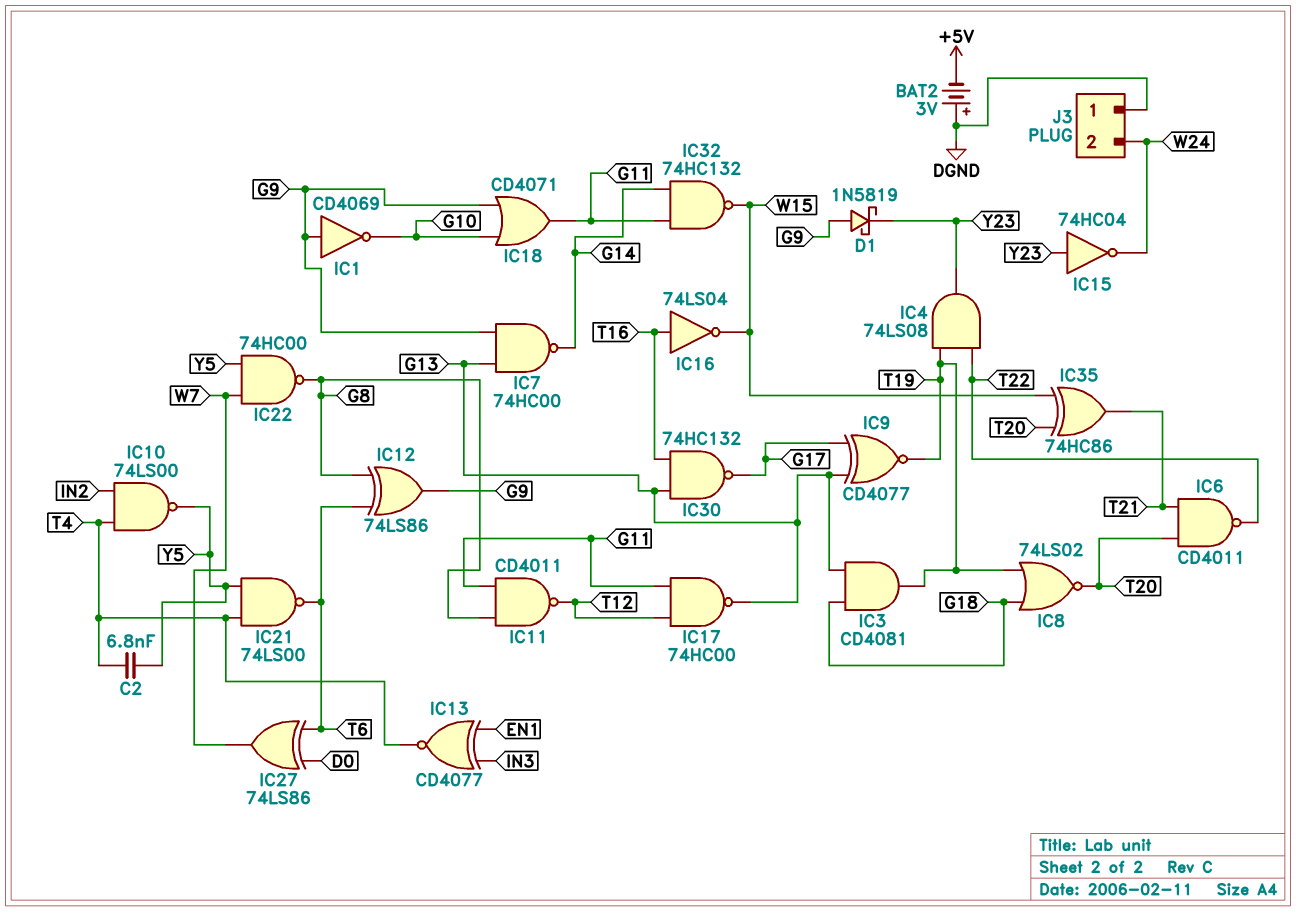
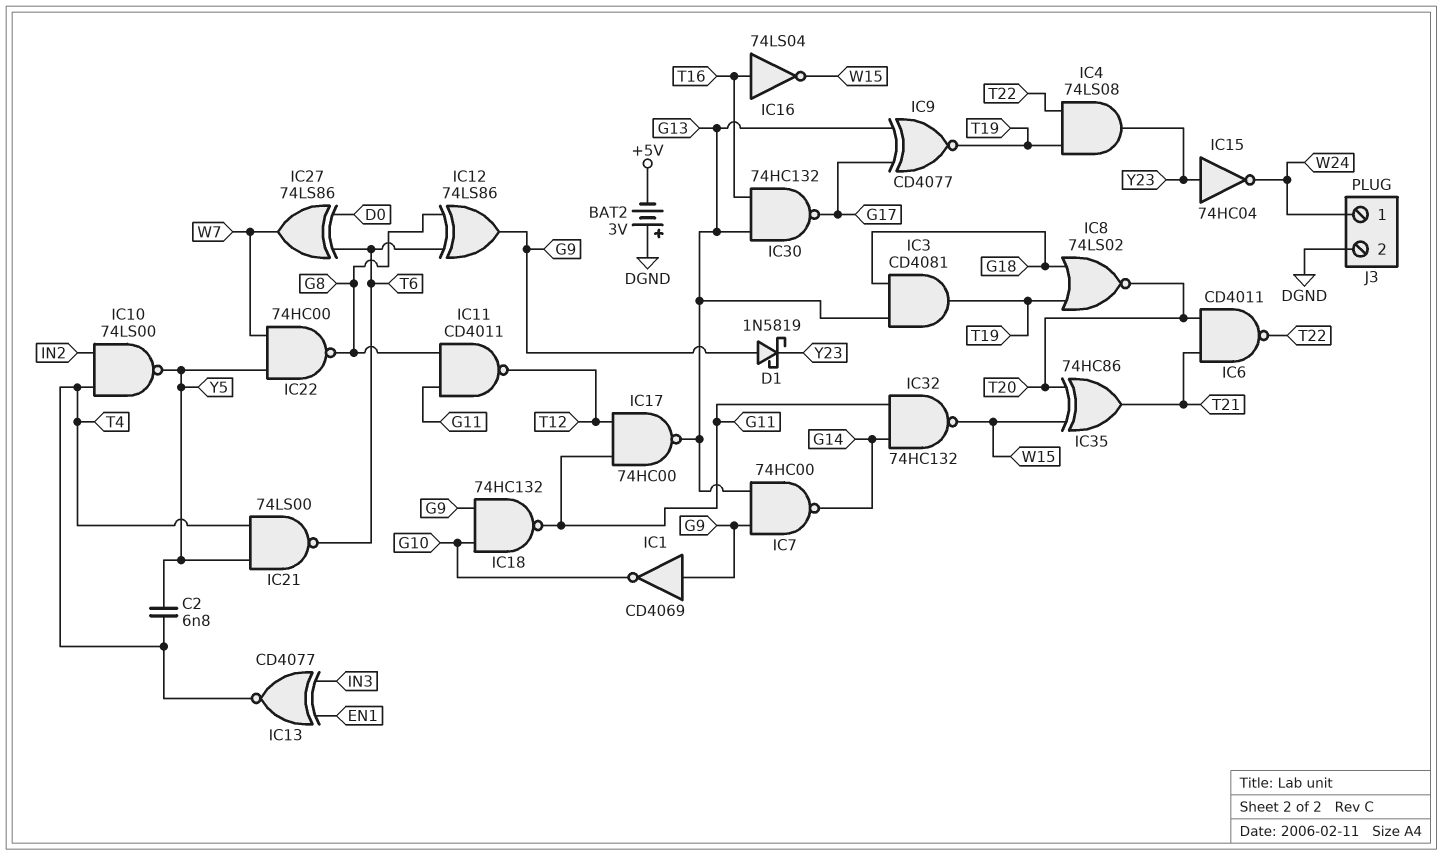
IC18: OR CD4071 (in G9, in G10, out G11) -> NAND 74HC132 (in G9, in G10, out G11)
J3 pin 1: DGND -> W24
J3 pin 2: W24 -> DGND

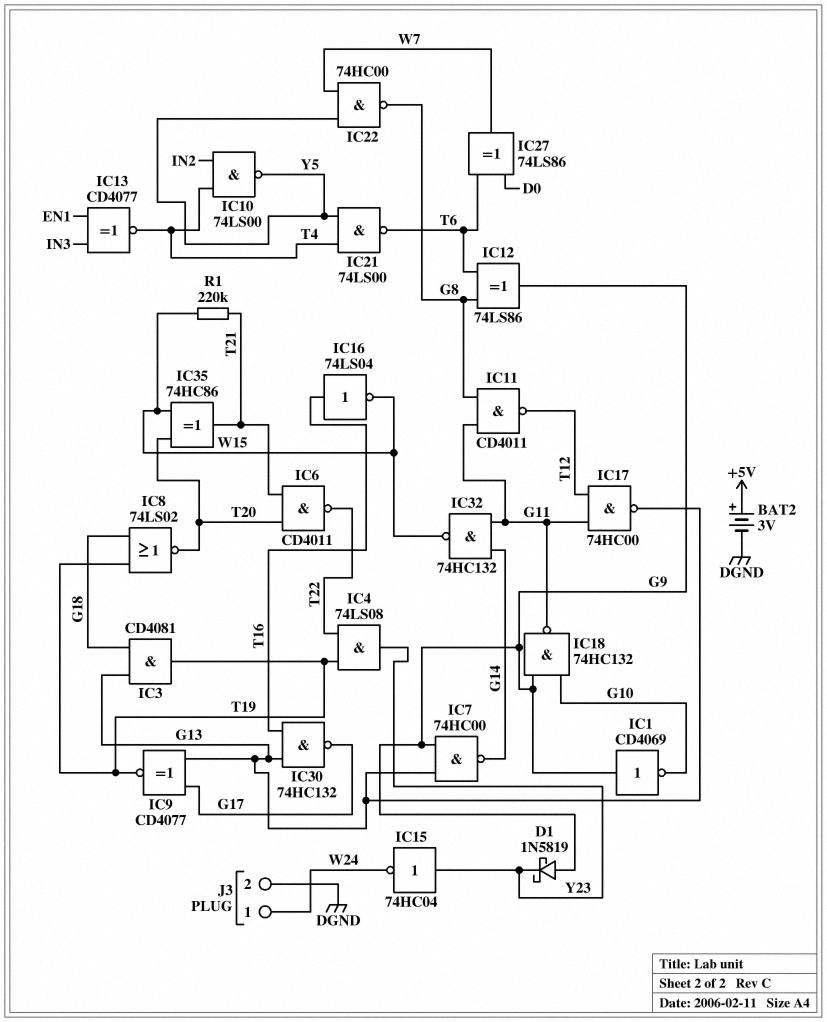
BAT2: 3V (plus DGND, minus +5V) -> 3V (plus +5V, minus DGND)
C2: 6.8nF (T4, Y5) -> none
R1: none -> 220k (T21, W15)

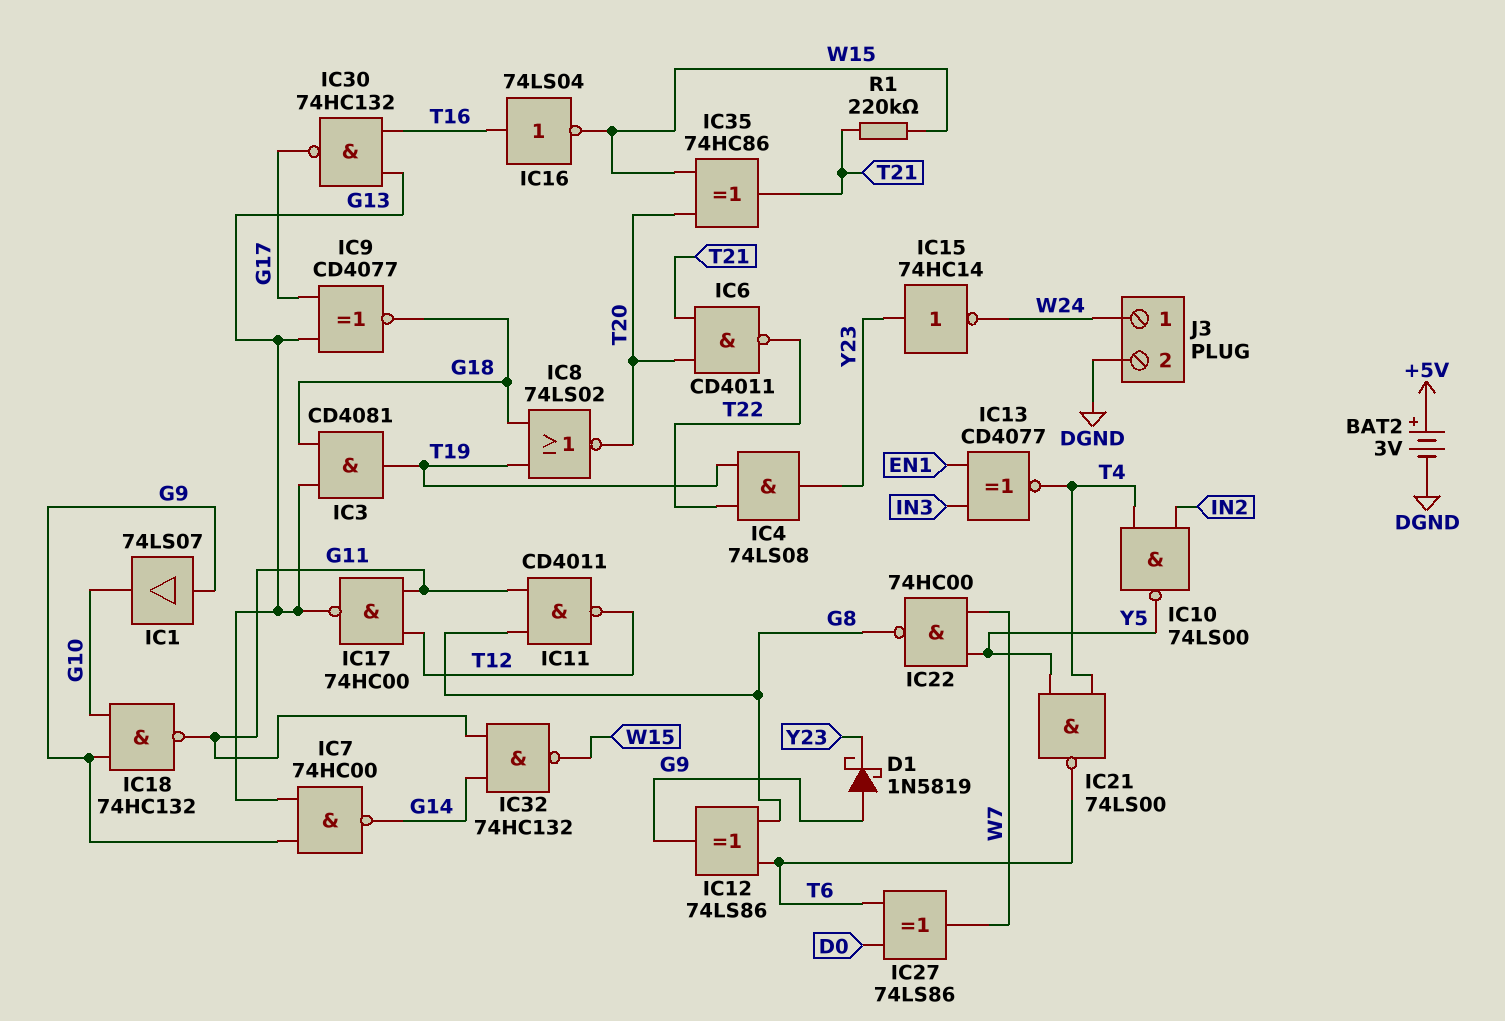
IC1: NOT CD4069 (in G9, out G10) -> buffer 74LS07 (in G9, out G10)
IC9: XNOR CD4077 (in G13, in G17, out T19) -> XNOR CD4077 (in G13, in G17, out G18)
IC15: NOT 74HC04 (in Y23, out W24) -> NOT 74HC14 (in Y23, out W24)

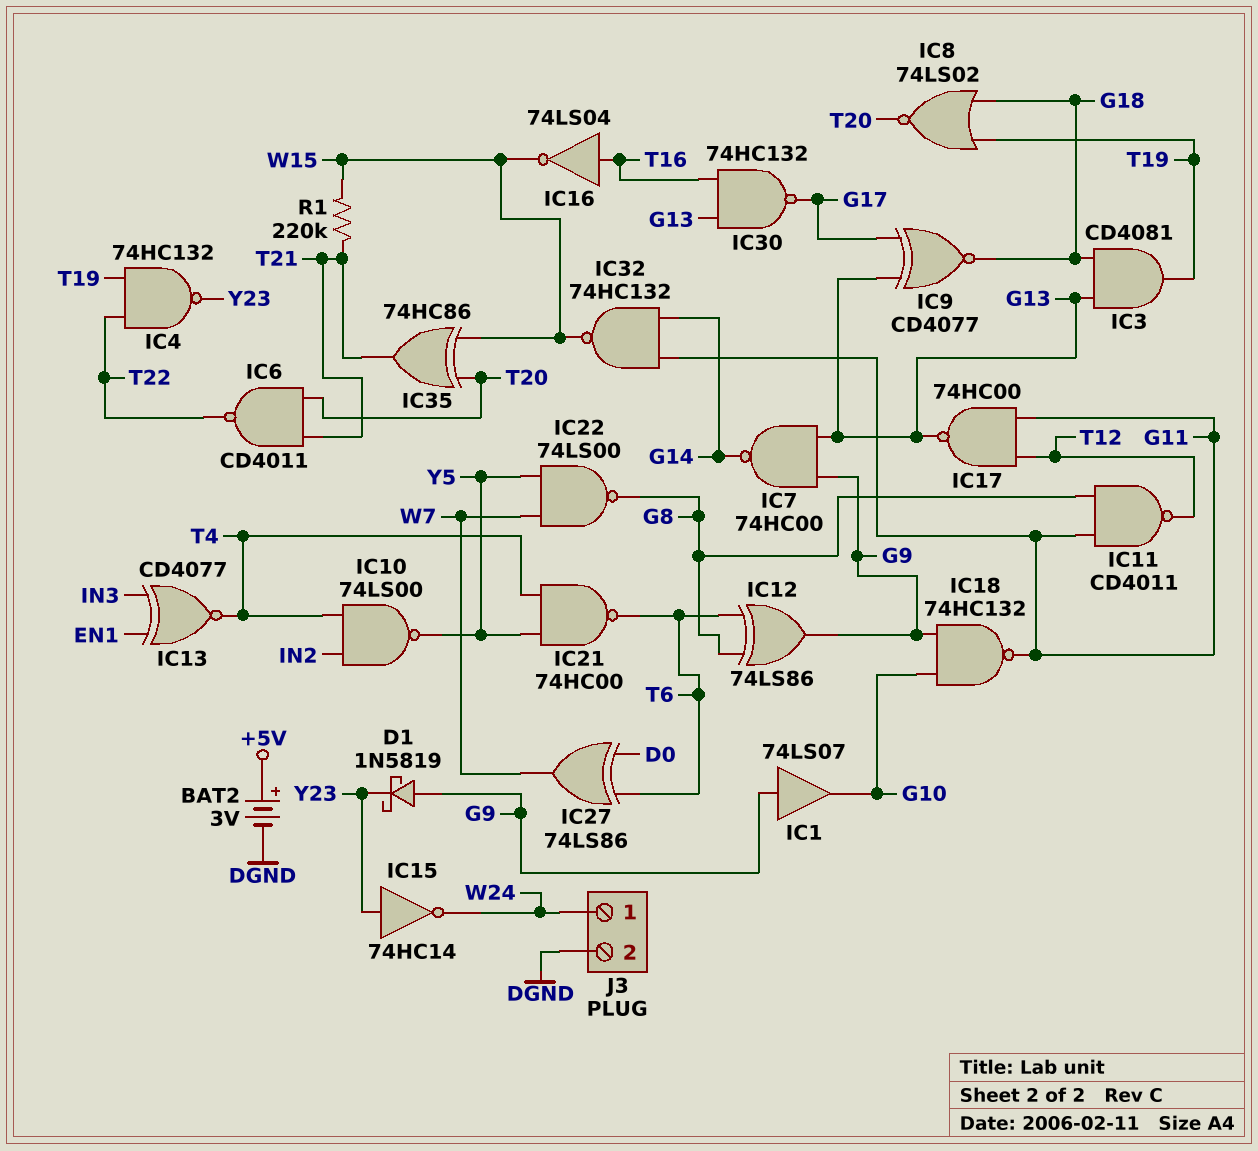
IC4: AND 74LS08 (in T19, in T22, out Y23) -> NAND 74HC132 (in T19, in T22, out Y23)
IC21: NAND 74LS00 (in T4, in Y5, out T6) -> NAND 74HC00 (in T4, in Y5, out T6)
IC22: NAND 74HC00 (in W7, in Y5, out G8) -> NAND 74LS00 (in W7, in Y5, out G8)

